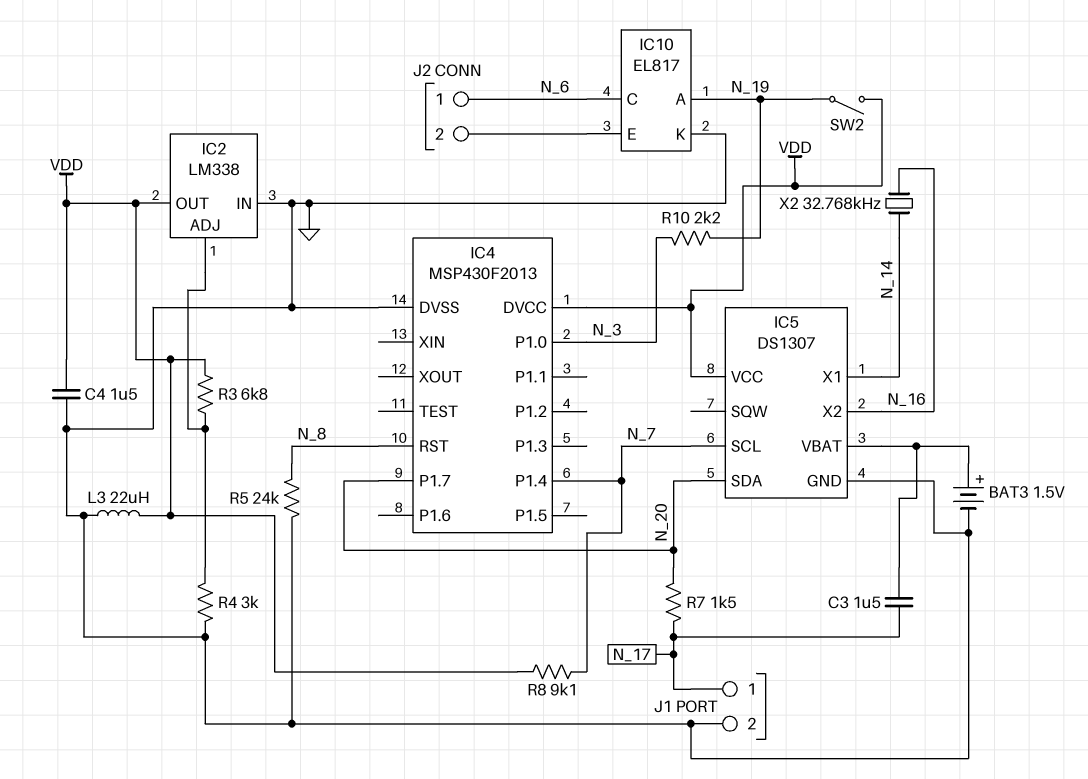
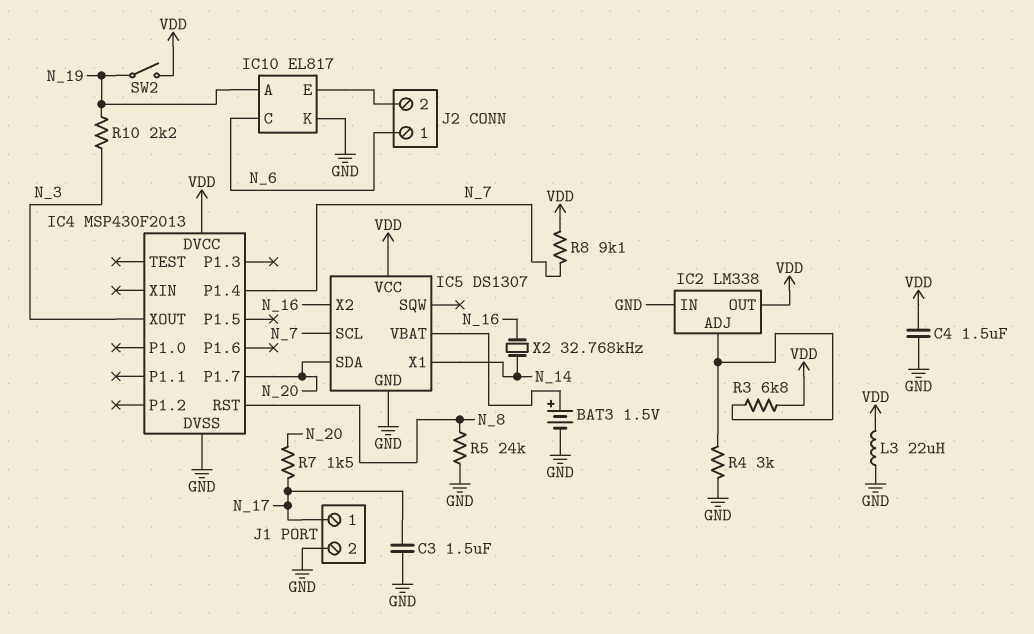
C3: 1.5uF (IC5/VBAT, N_17) -> 1.5uF (GND, N_17)
IC4 pin P1.0: N_3 -> none
IC4 pin XOUT: none -> N_3

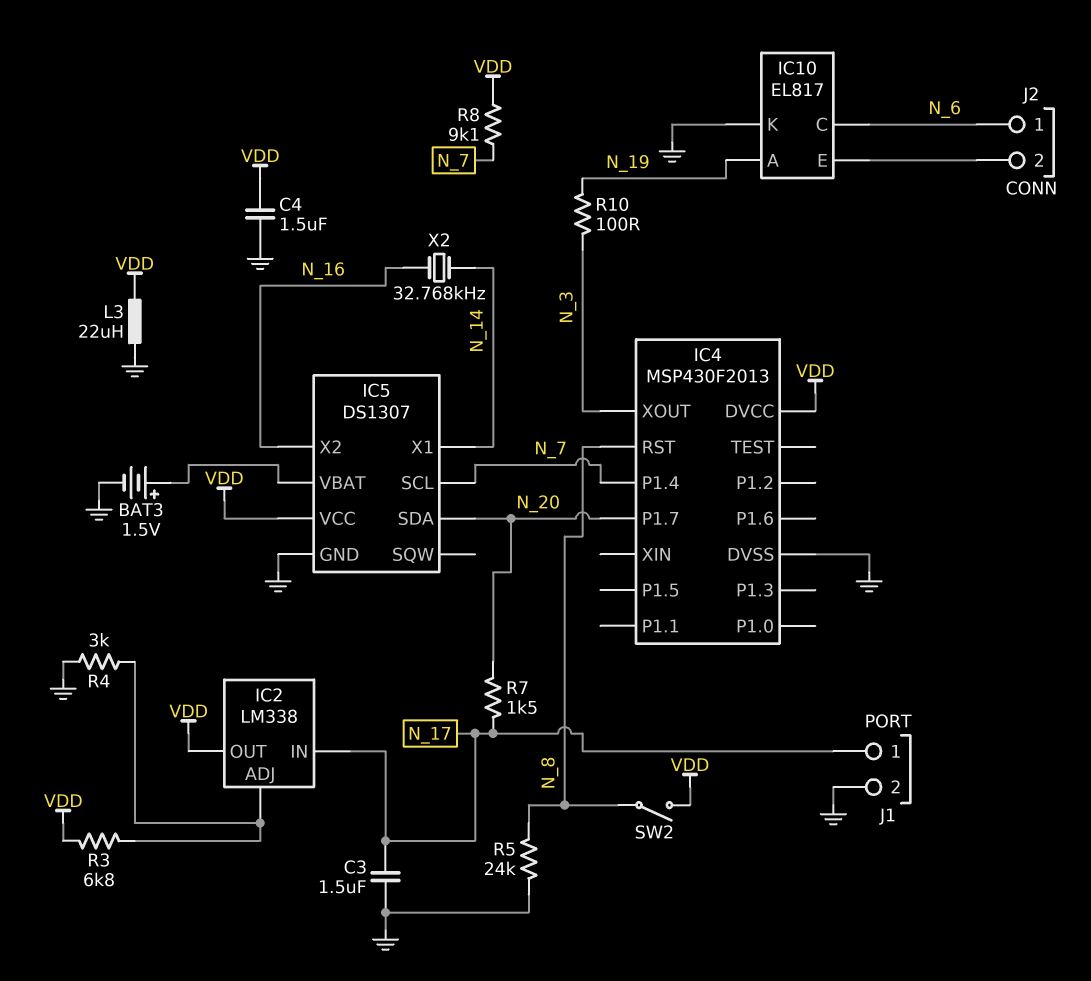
IC2 pin IN: GND -> N_17
R10: 2.2k (N_3, N_19) -> 100 (N_3, N_19)
SW2: switch (N_19, VDD) -> switch (N_8, VDD)

